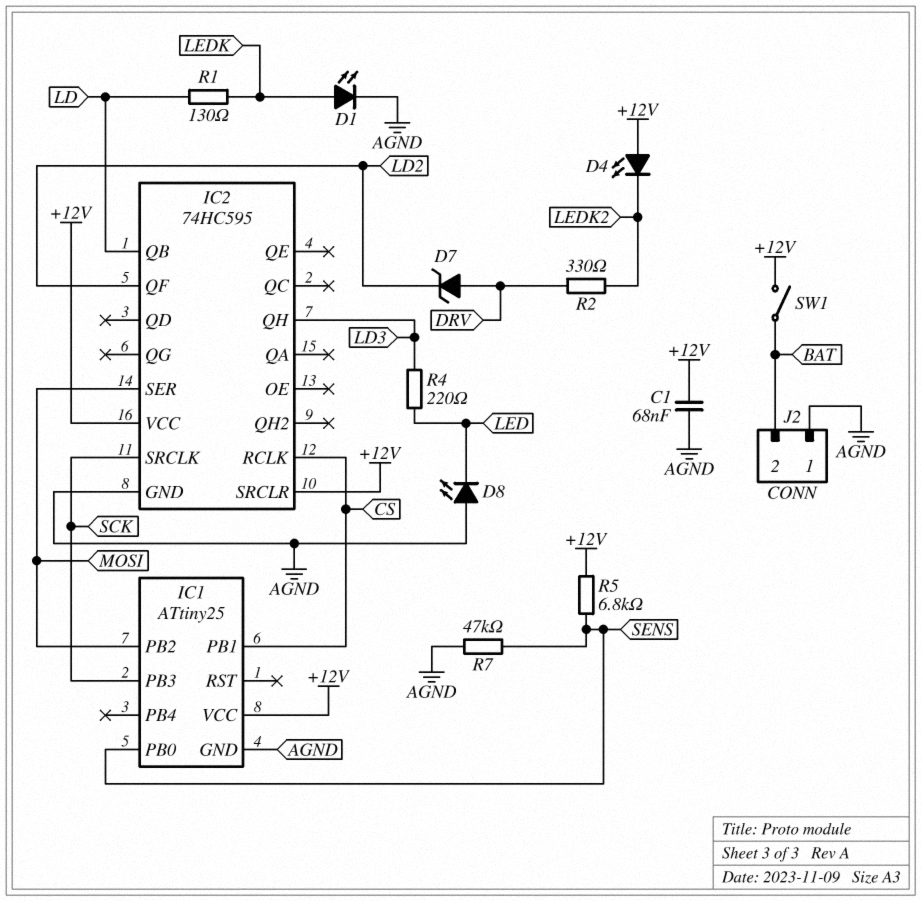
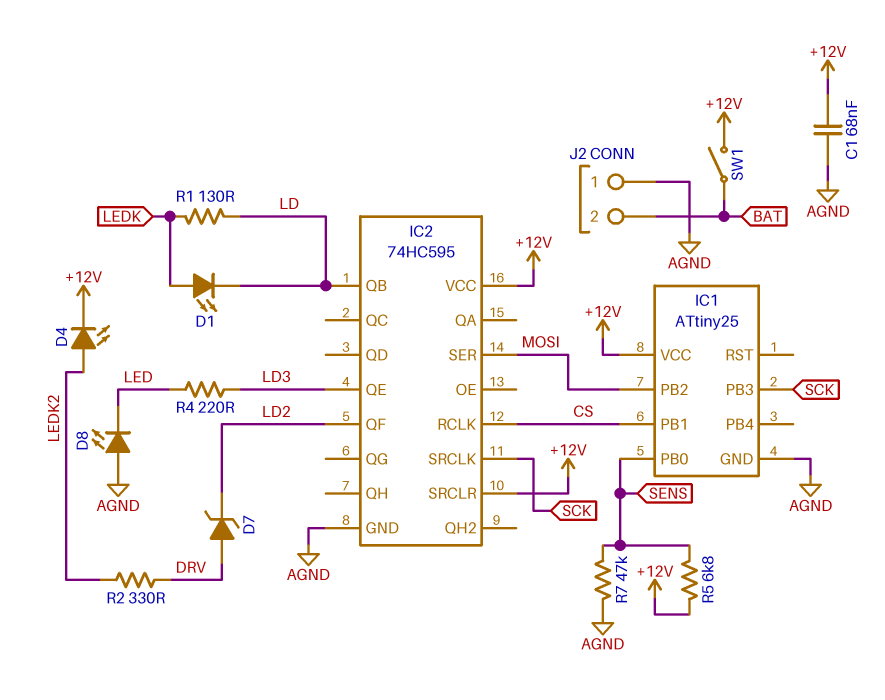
D1: LED (A LEDK, K AGND) -> LED (A LEDK, K LD)
D4: LED (A +12V, K LEDK2) -> LED (A LEDK2, K +12V)
IC2 pin QE: none -> LD3
IC2 pin QH: LD3 -> none

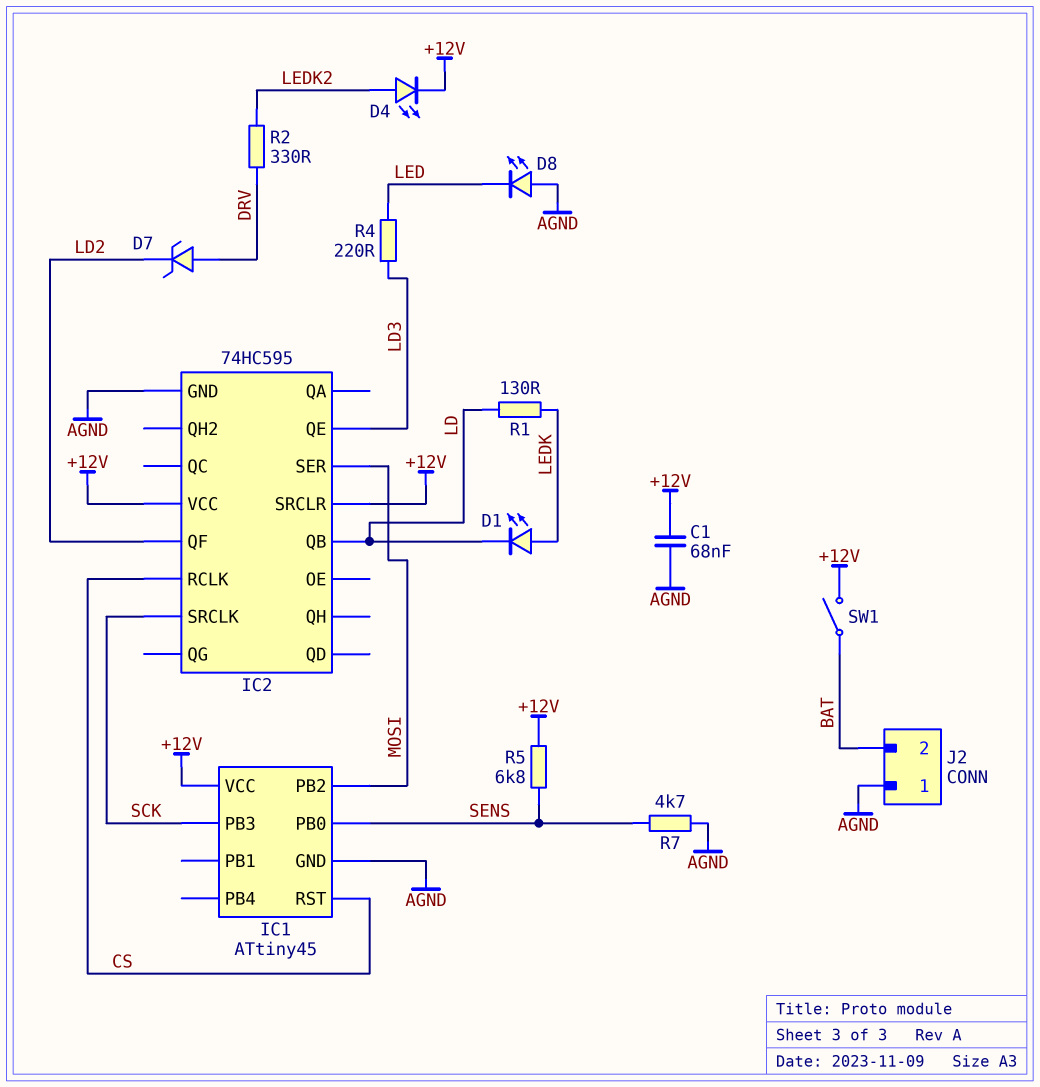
IC1: ATtiny25 -> ATtiny45
IC1 pin PB1: CS -> none
IC1 pin RST: none -> CS
R7: 47k (AGND, SENS) -> 4.7k (AGND, SENS)

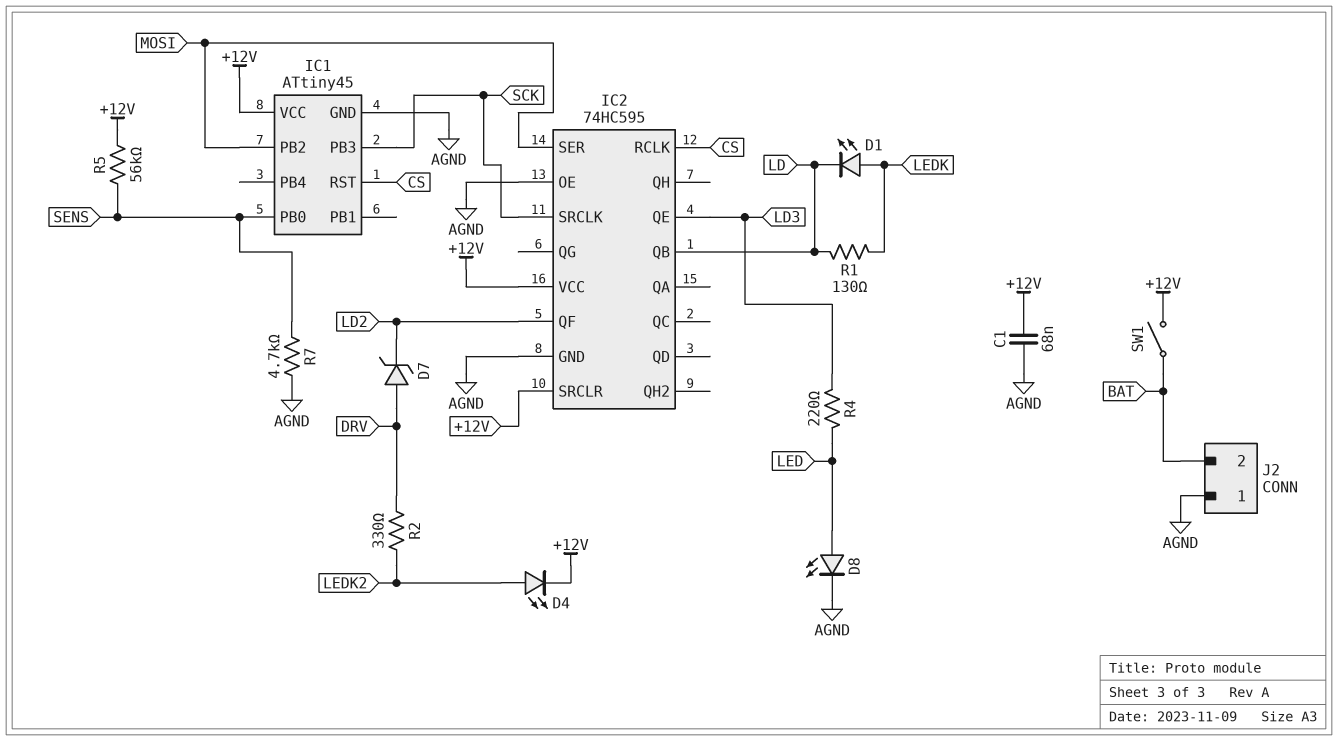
D8: LED (A AGND, K LED) -> LED (A LED, K AGND)
IC2 pin OE: none -> AGND
R5: 6.8k (+12V, SENS) -> 56k (+12V, SENS)

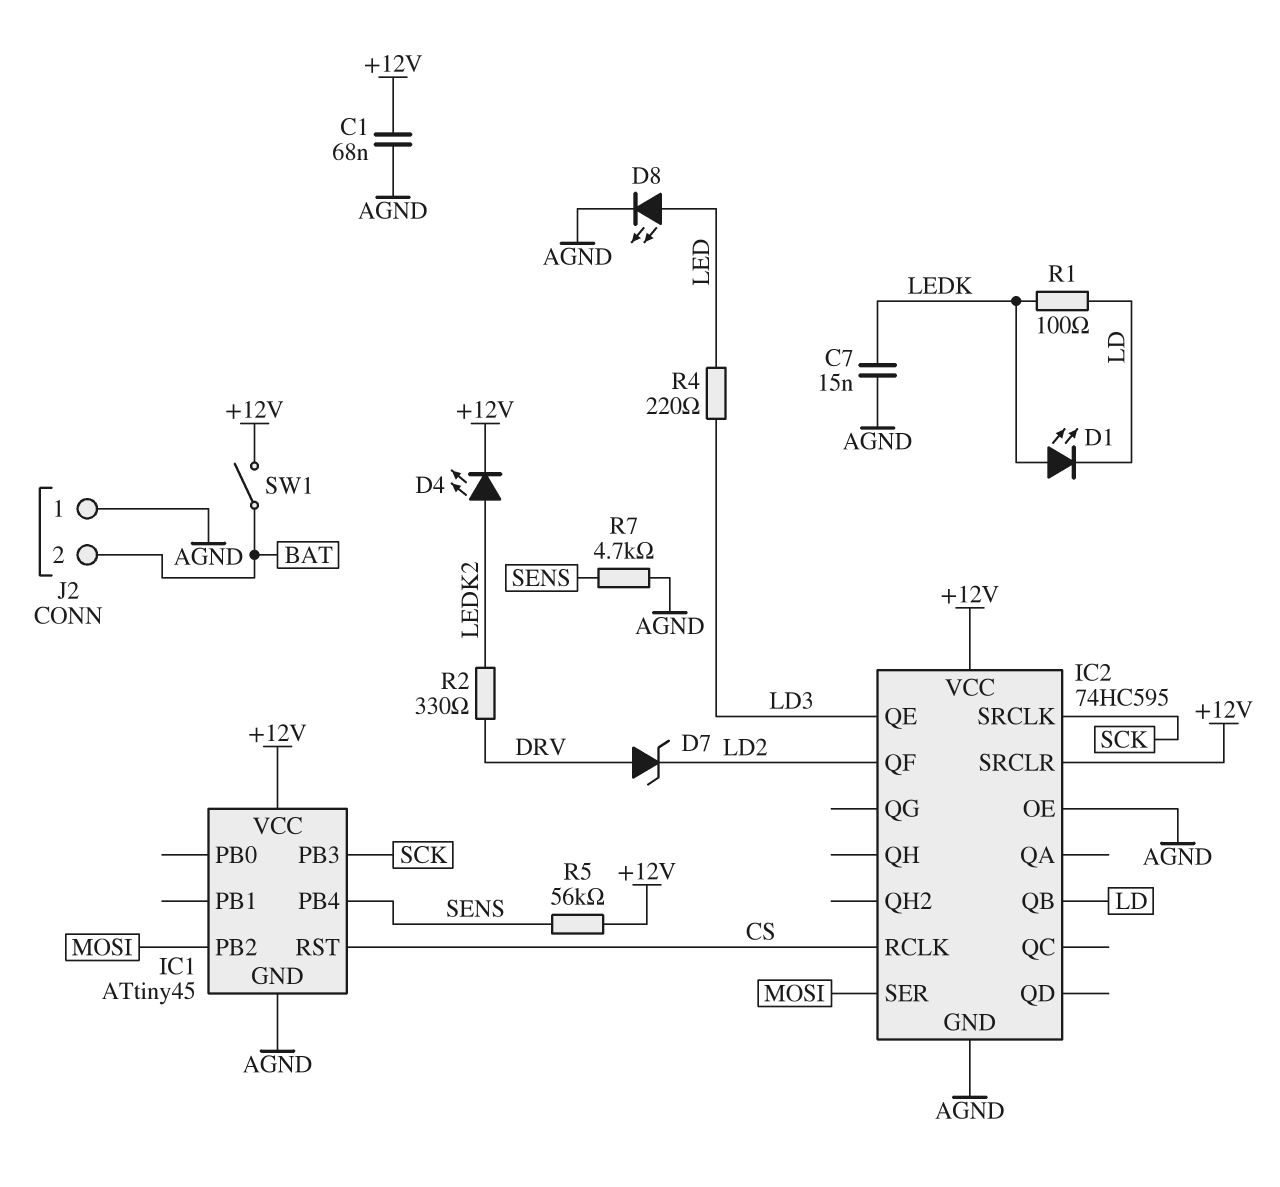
C7: none -> 15nF (AGND, LEDK)
IC1 pin PB0: SENS -> none
IC1 pin PB4: none -> SENS
R1: 130 (LD, LEDK) -> 100 (LD, LEDK)

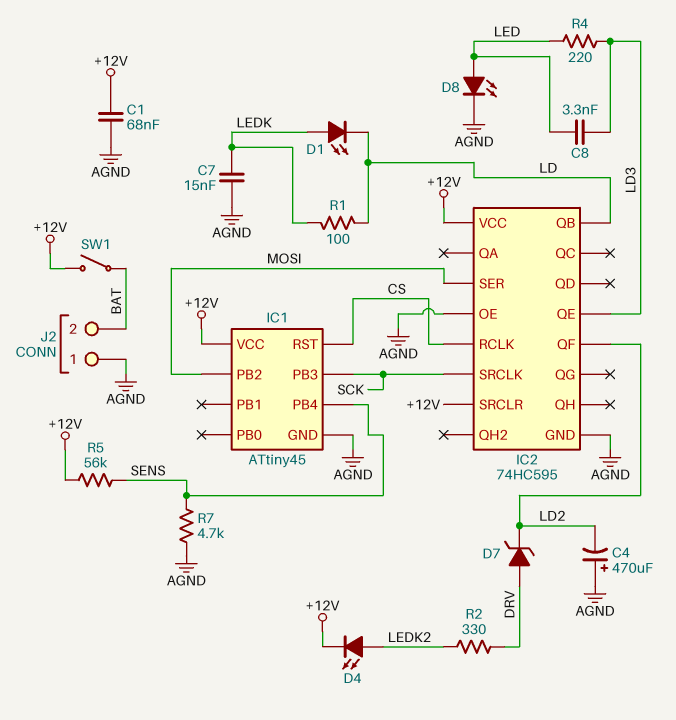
C4: none -> 470uF (plus AGND, minus LD2)
C8: none -> 3.3nF (LD3, LED)

